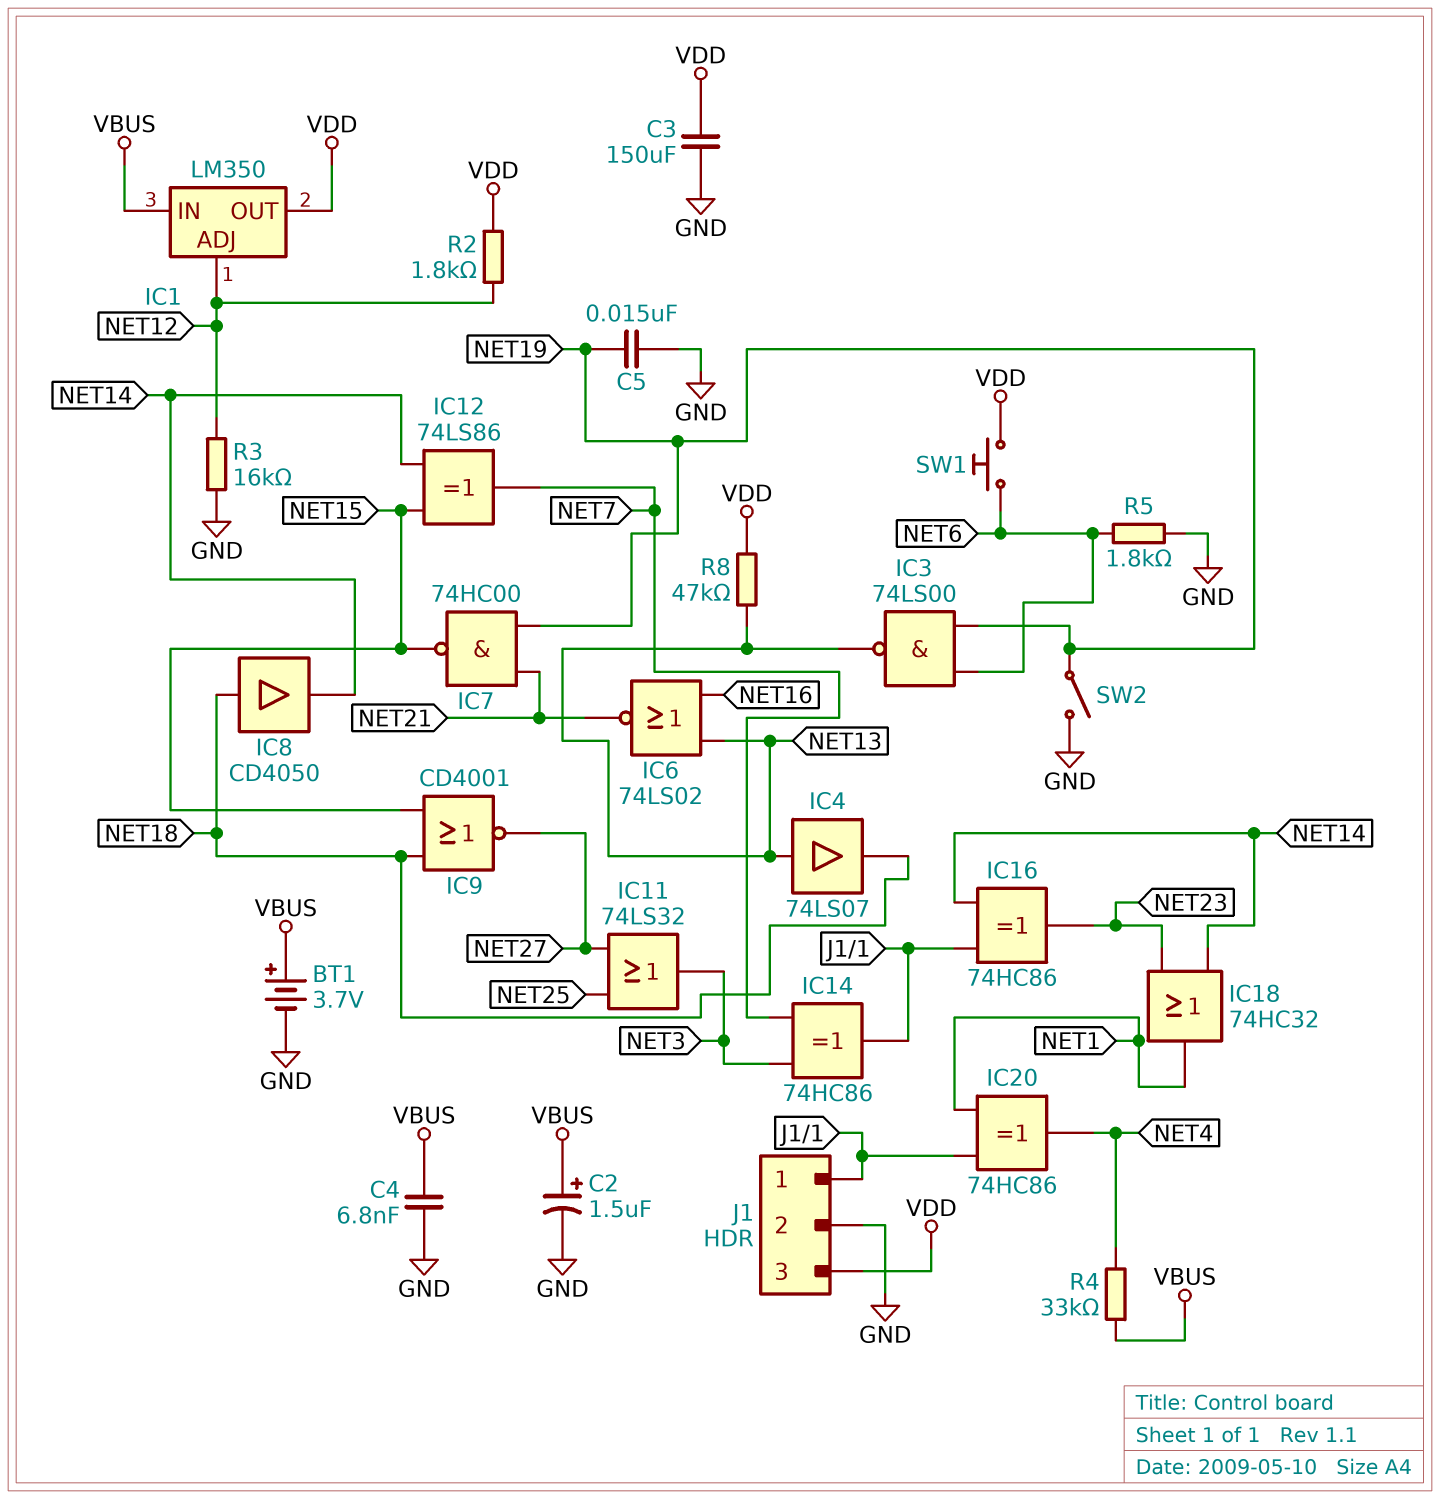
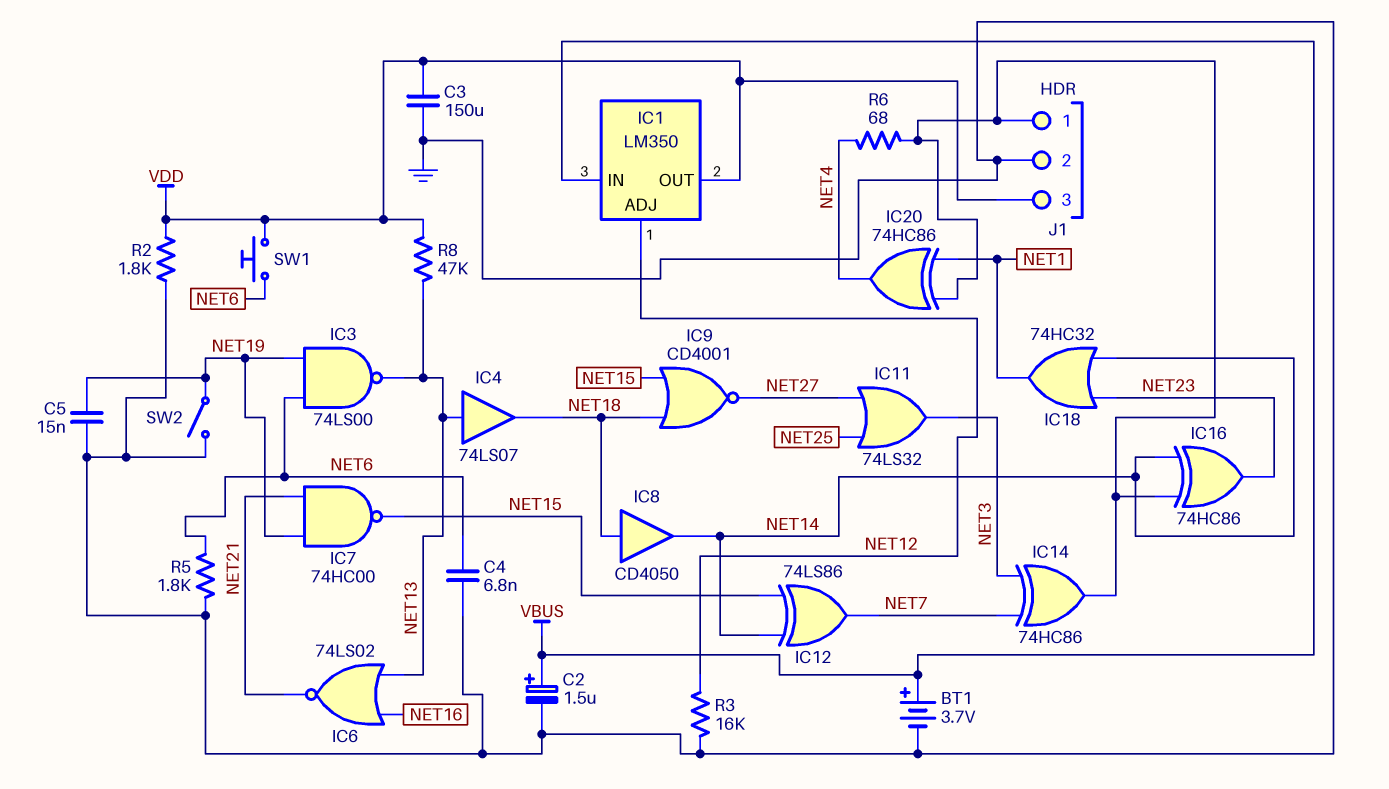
C4: 6.8nF (GND, VBUS) -> 6.8nF (GND, NET6)
R2: 1.8k (NET12, VDD) -> 1.8k (GND, VDD)
R4: 33k (NET4, VBUS) -> none
R6: none -> 68 (J1/1, NET4)

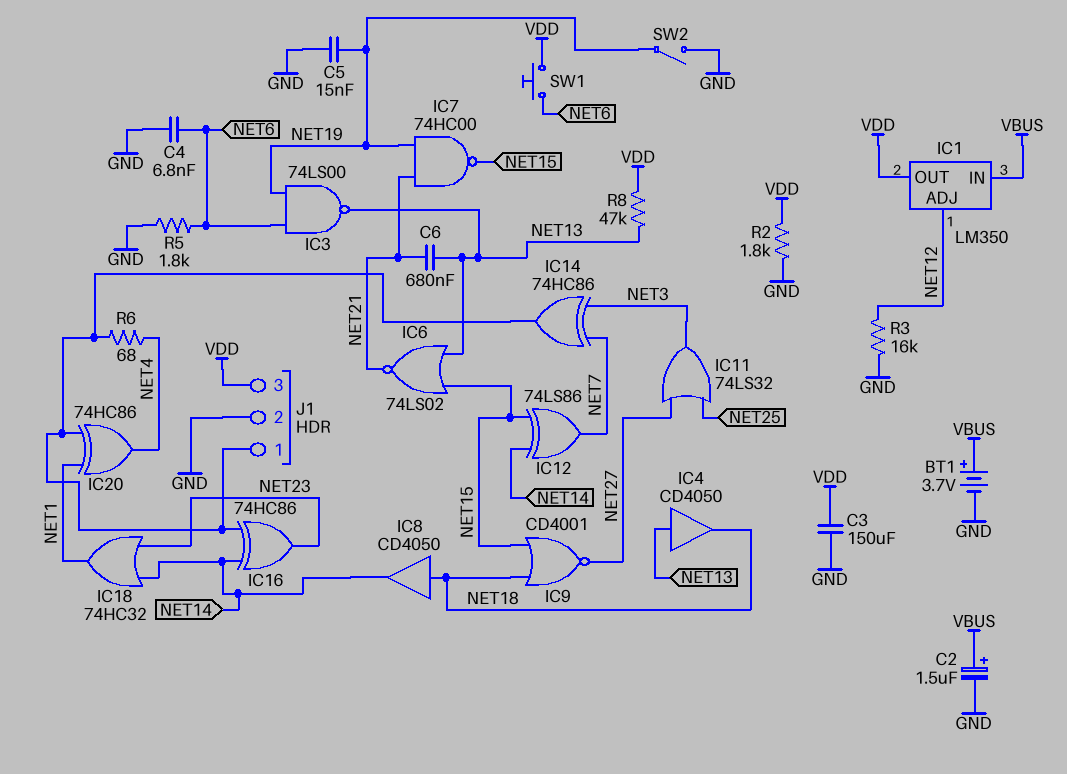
C6: none -> 680nF (NET13, NET21)
IC4: buffer 74LS07 (in NET13, out NET18) -> buffer CD4050 (in NET13, out NET18)
IC6: NOR 74LS02 (in NET13, in NET16, out NET21) -> NOR 74LS02 (in NET13, in NET15, out NET21)

